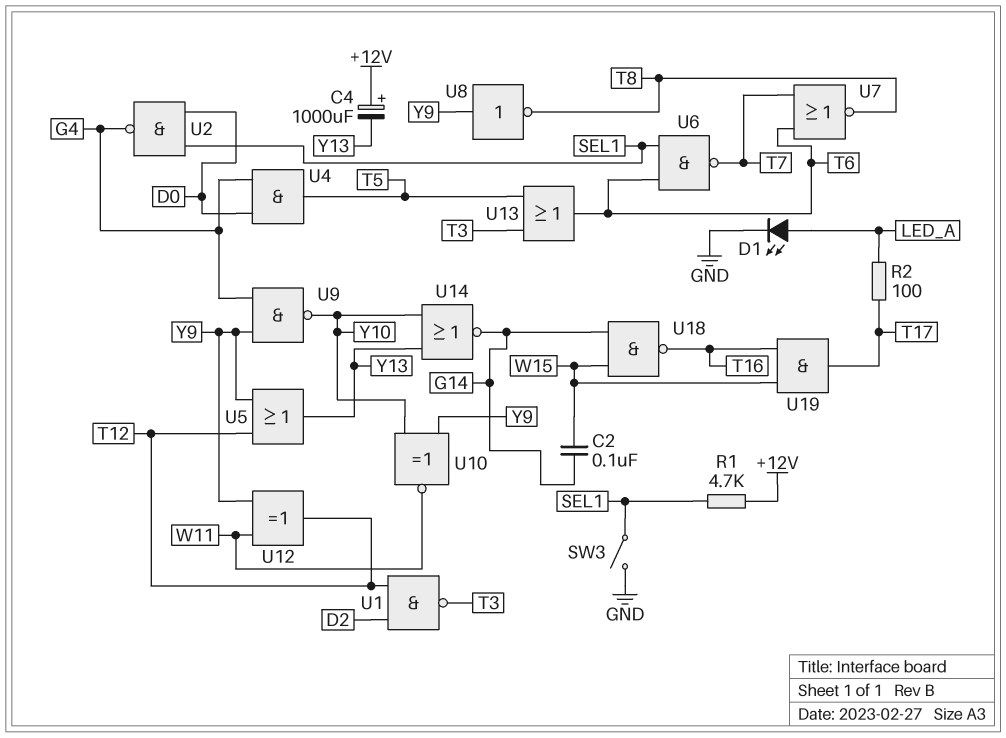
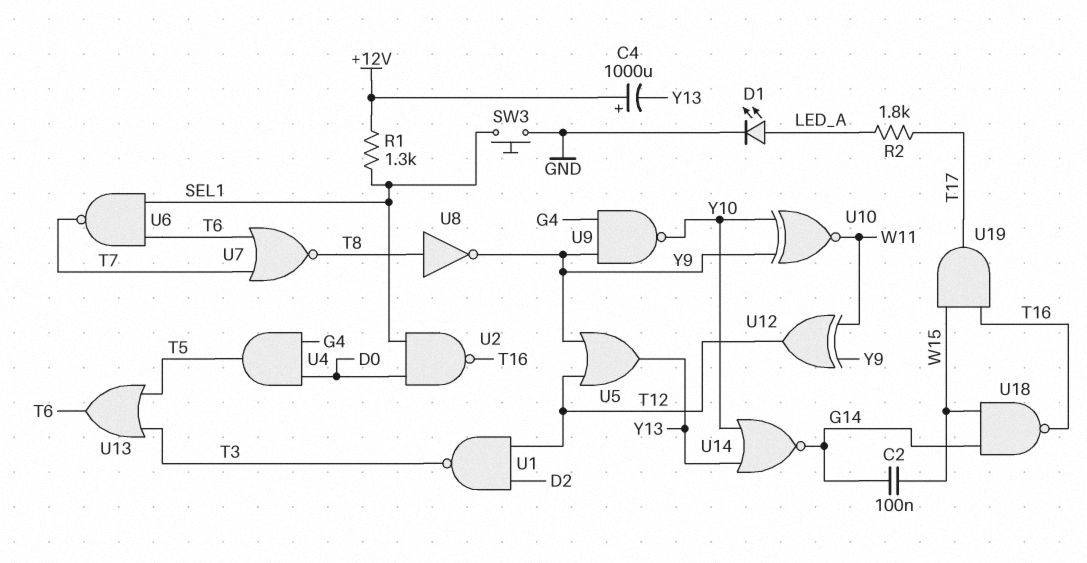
R1: 4.7k (+12V, SEL1) -> 1.3k (+12V, SEL1)
R2: 100 (LED_A, T17) -> 1.8k (LED_A, T17)
SW3: switch (GND, SEL1) -> button (GND, SEL1)
U2: NAND (in D0, in SEL1, out G4) -> NAND (in D0, in SEL1, out T16)
U8: NOT (in Y9, out T8) -> NOT (in T8, out Y9)

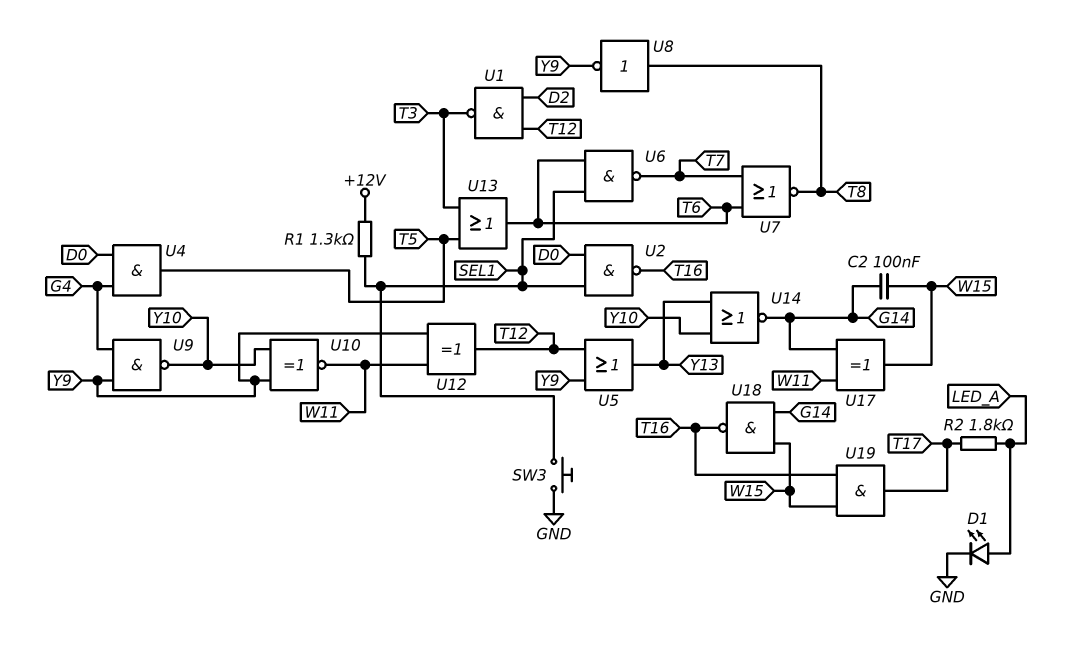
C4: 1000uF (plus +12V, minus Y13) -> none
U17: none -> XOR (in G14, in W11, out W15)

